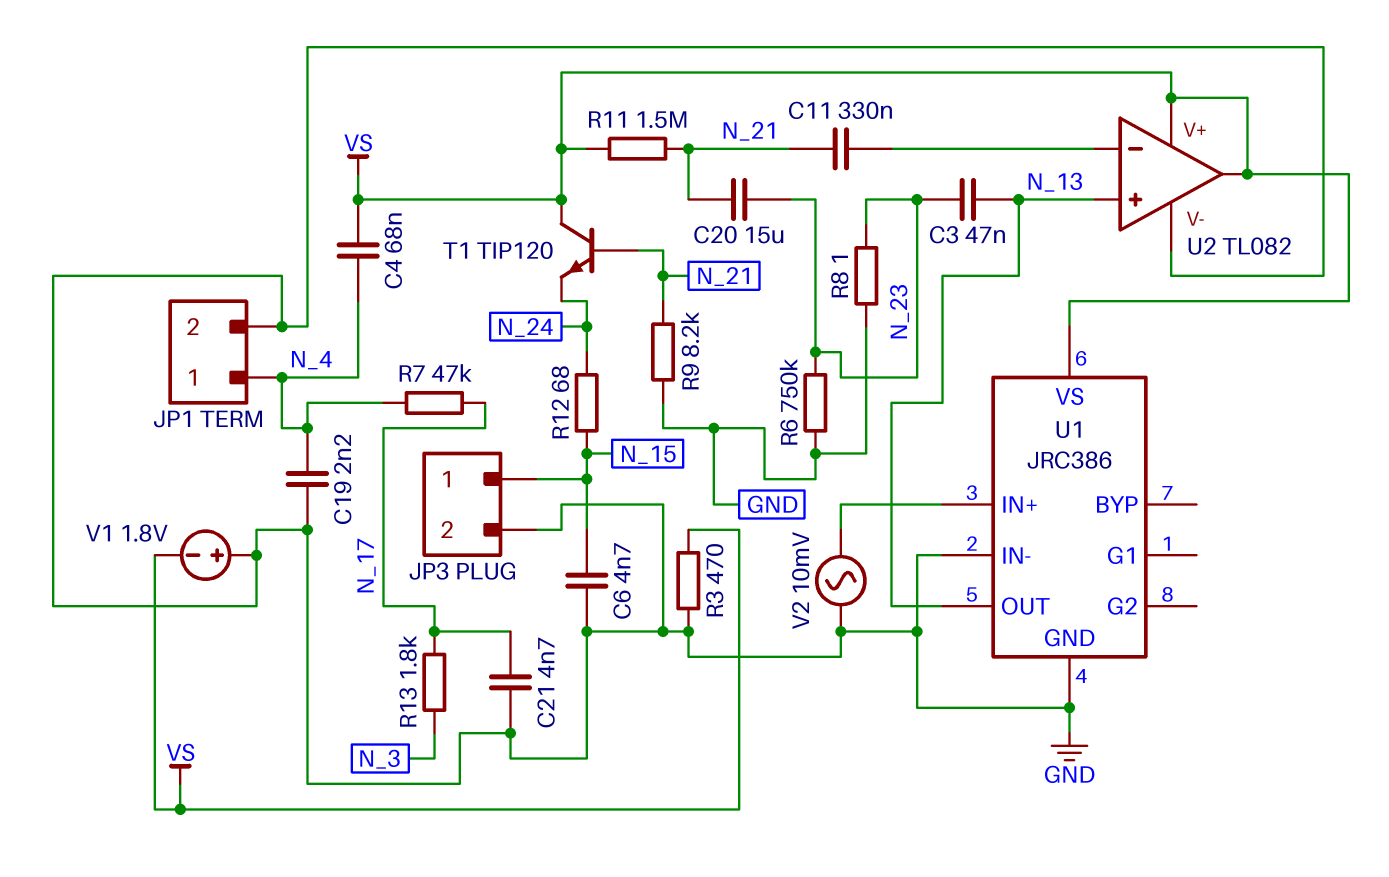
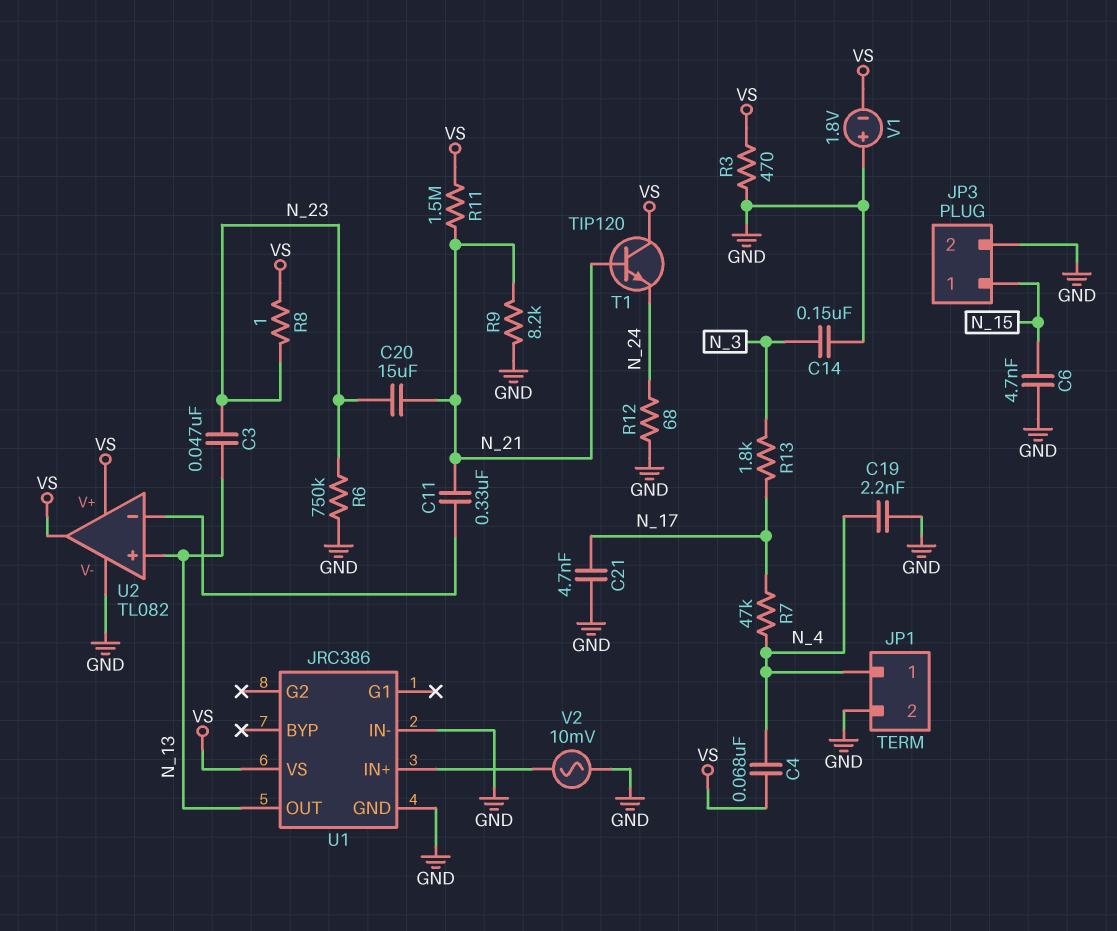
C14: none -> 150nF (GND, N_3)
R8: 1 (GND, N_23) -> 1 (N_23, VS)
R12: 68 (N_15, N_24) -> 68 (GND, N_24)

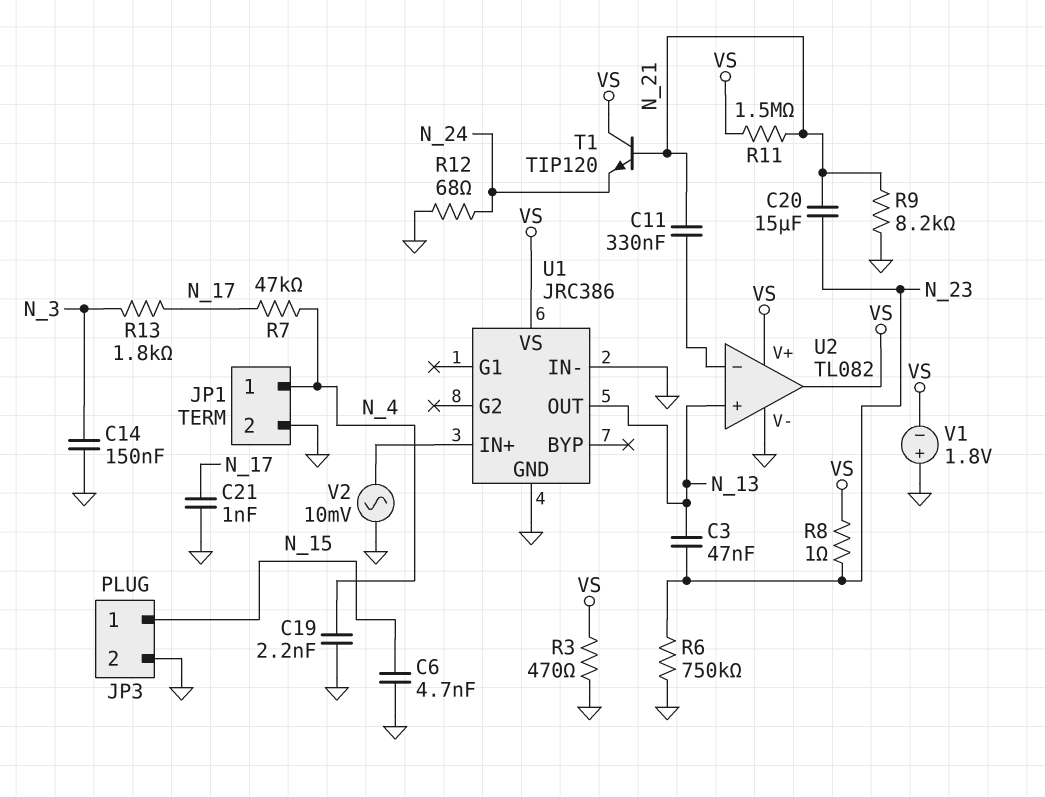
C4: 68nF (N_4, VS) -> none
C21: 4.7nF (GND, N_17) -> 1nF (GND, N_17)

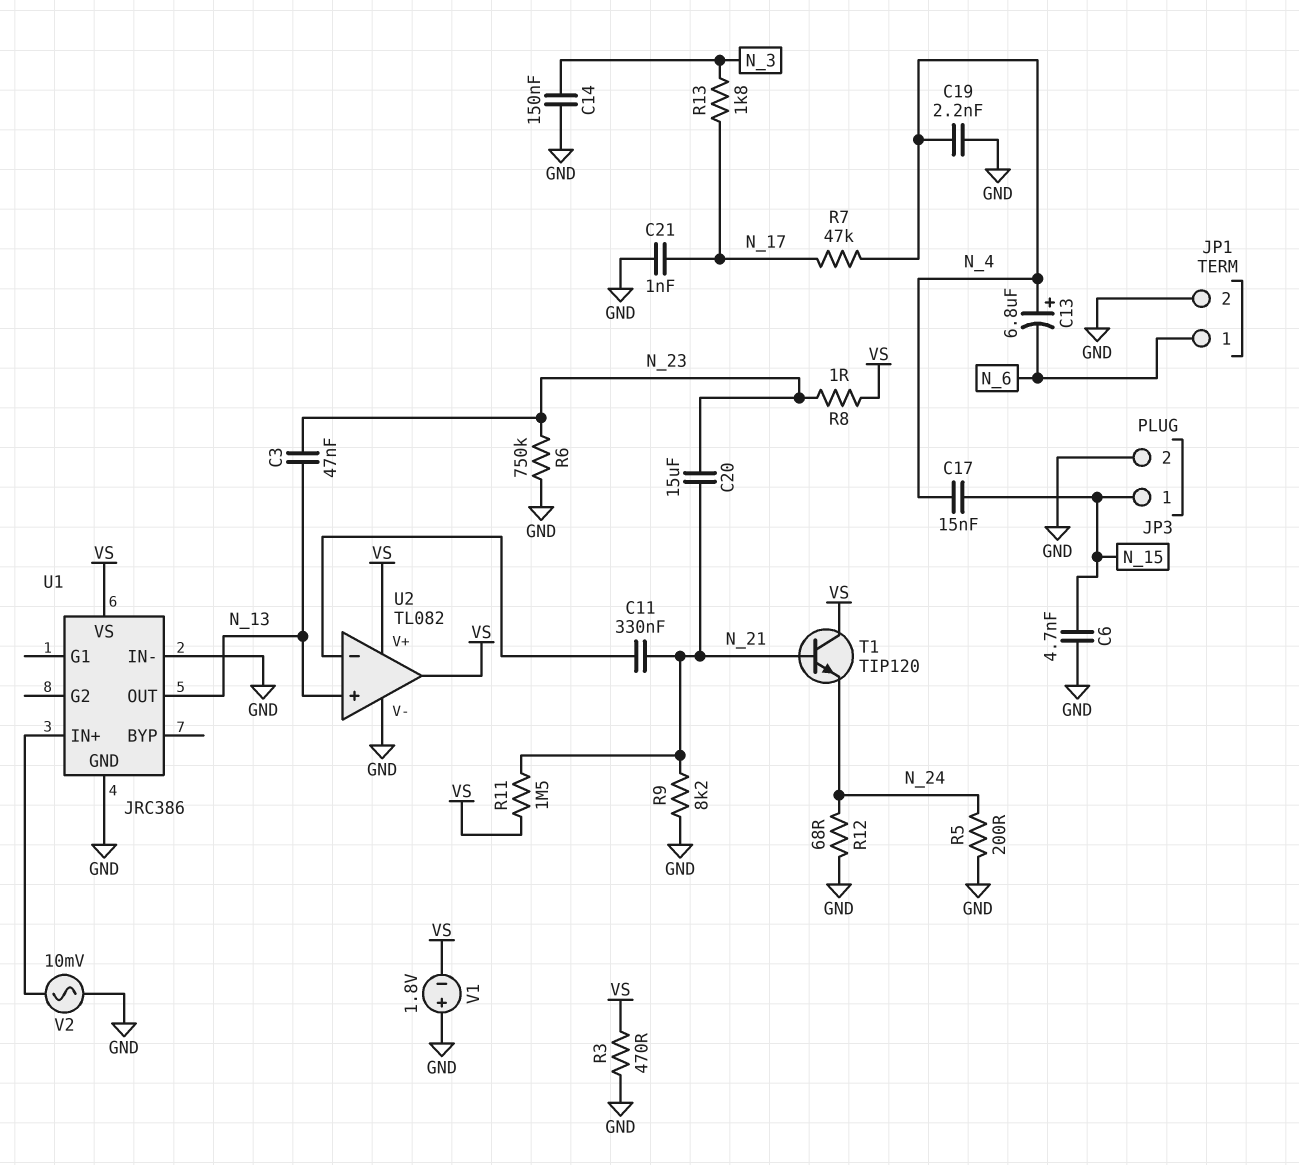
C13: none -> 6.8uF (plus N_4, minus N_6)
C17: none -> 15nF (N_4, N_15)
JP1 pin 1: N_4 -> N_6
R5: none -> 200 (GND, N_24)

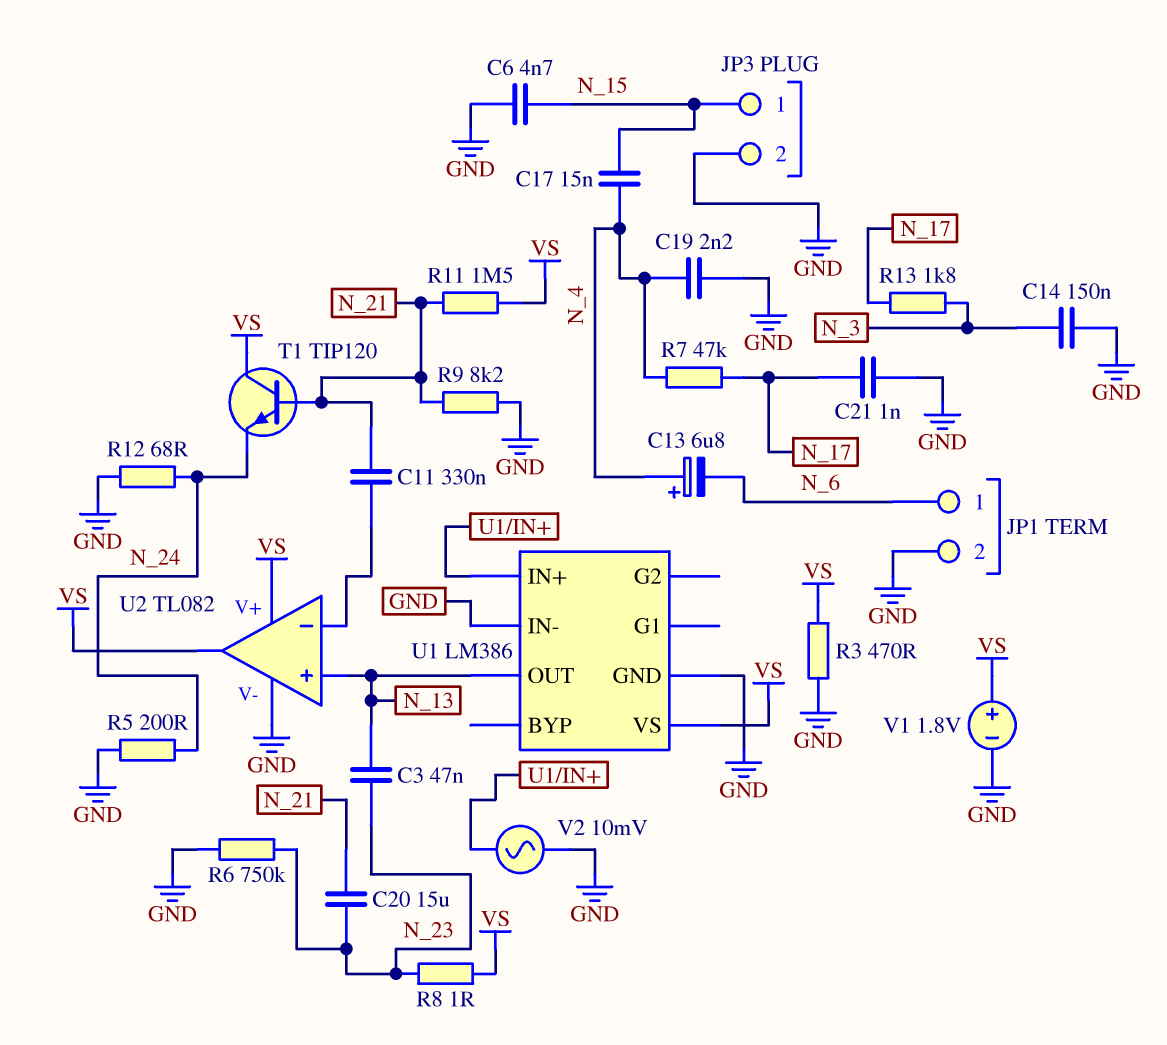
U1: JRC386 -> LM386
V1: 1.8V (plus GND, minus VS) -> 1.8V (plus VS, minus GND)

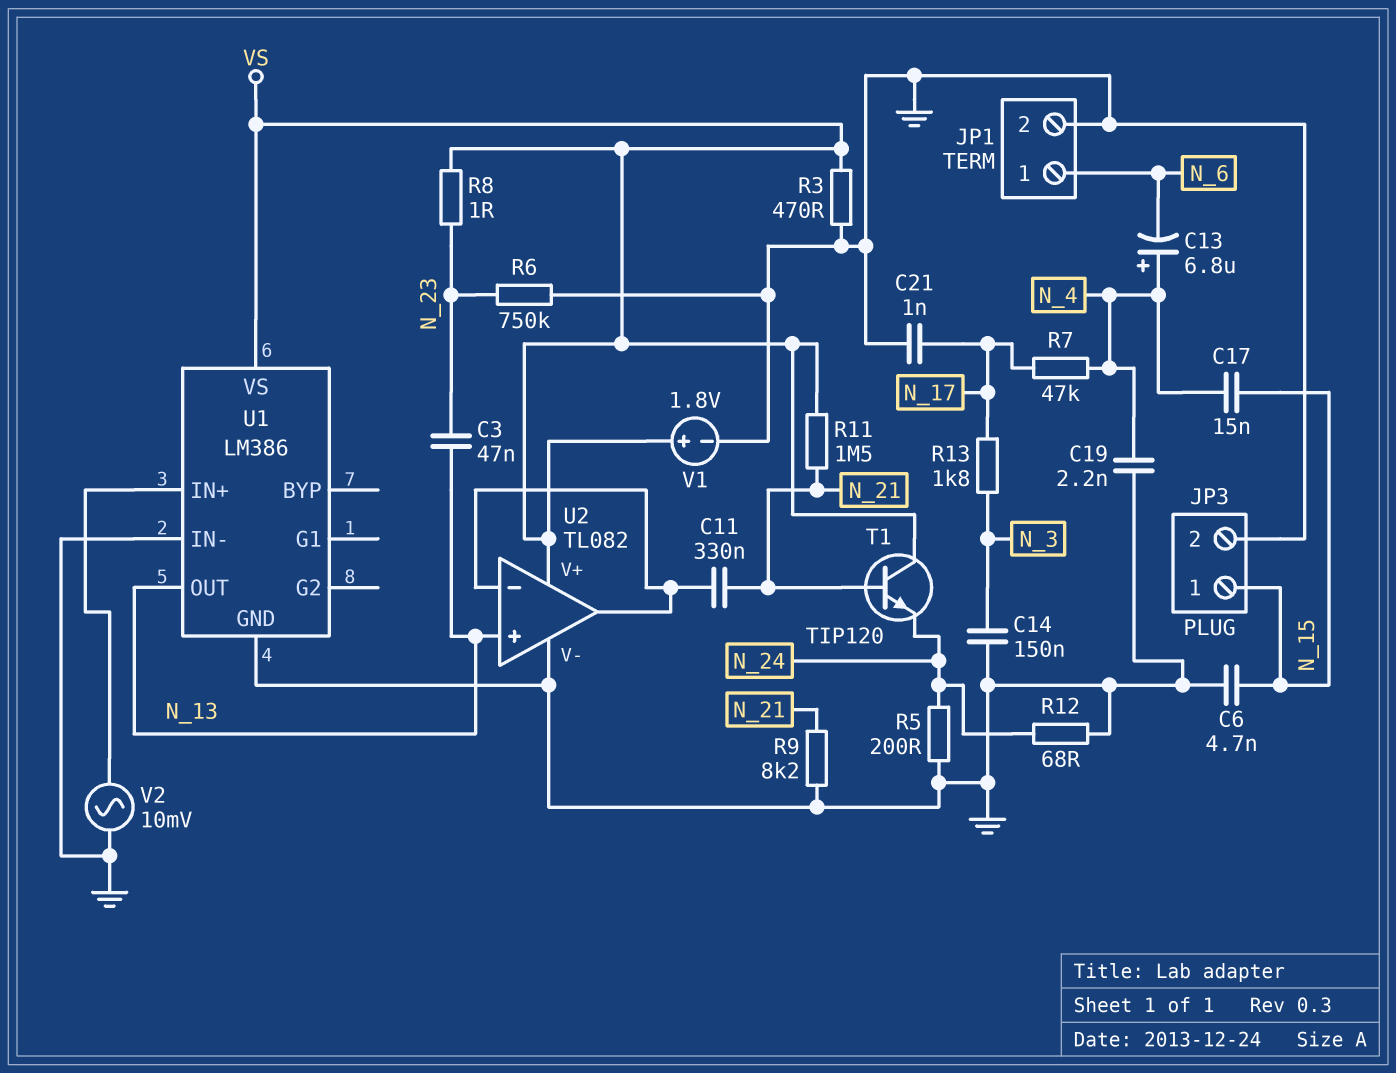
C20: 15uF (N_21, N_23) -> none
U2 pin out: VS -> U2/in-

